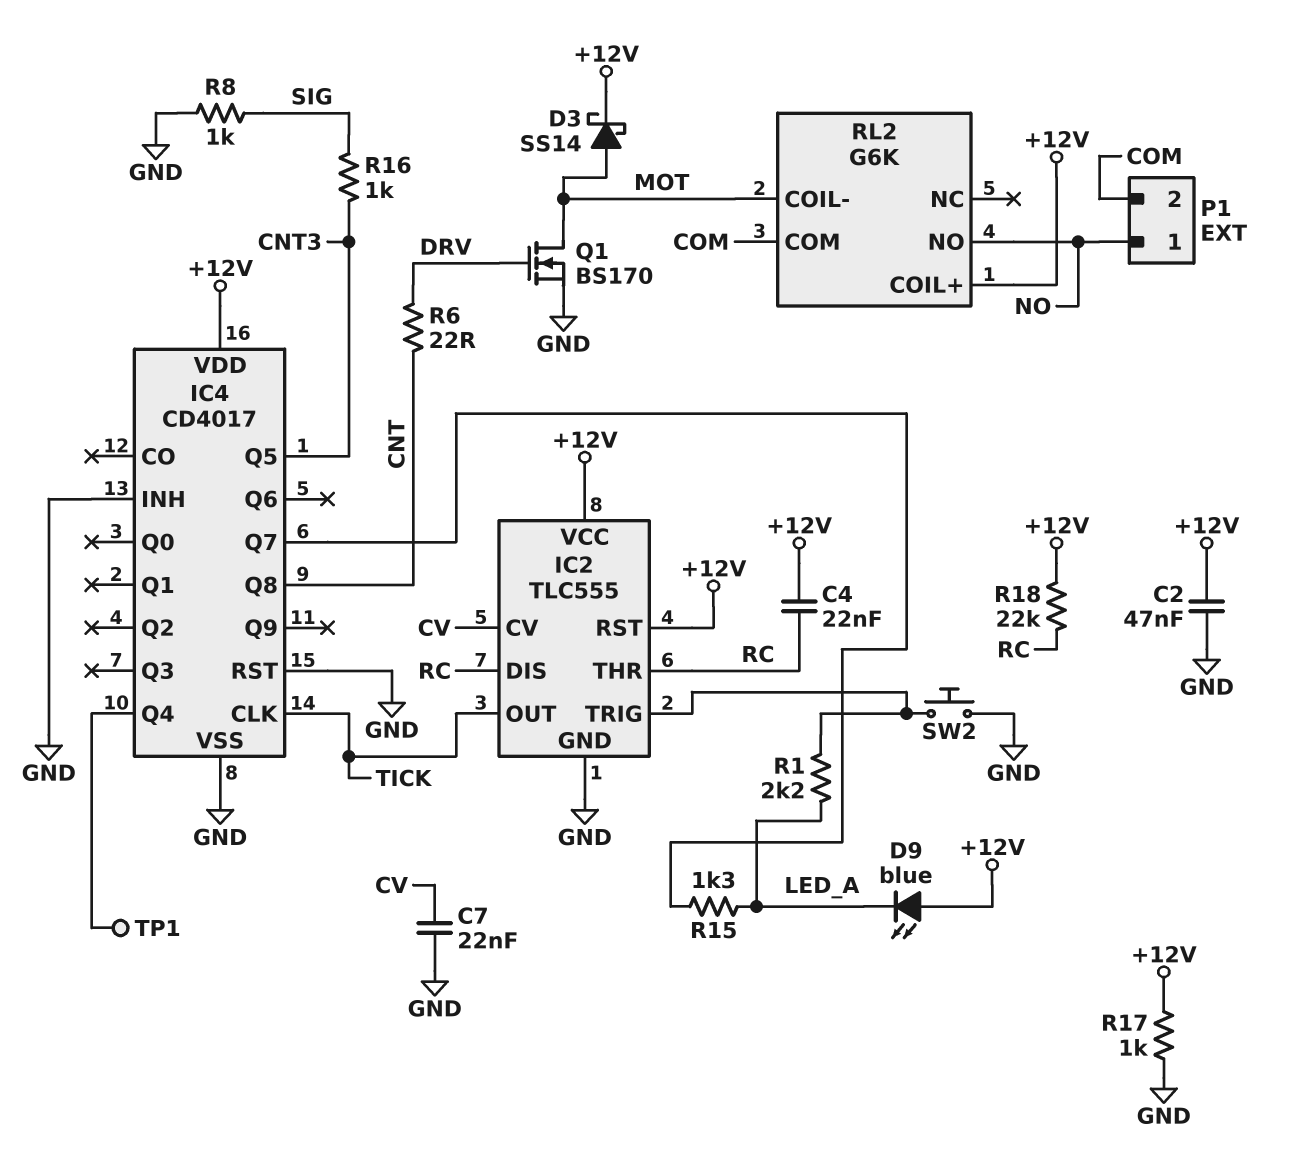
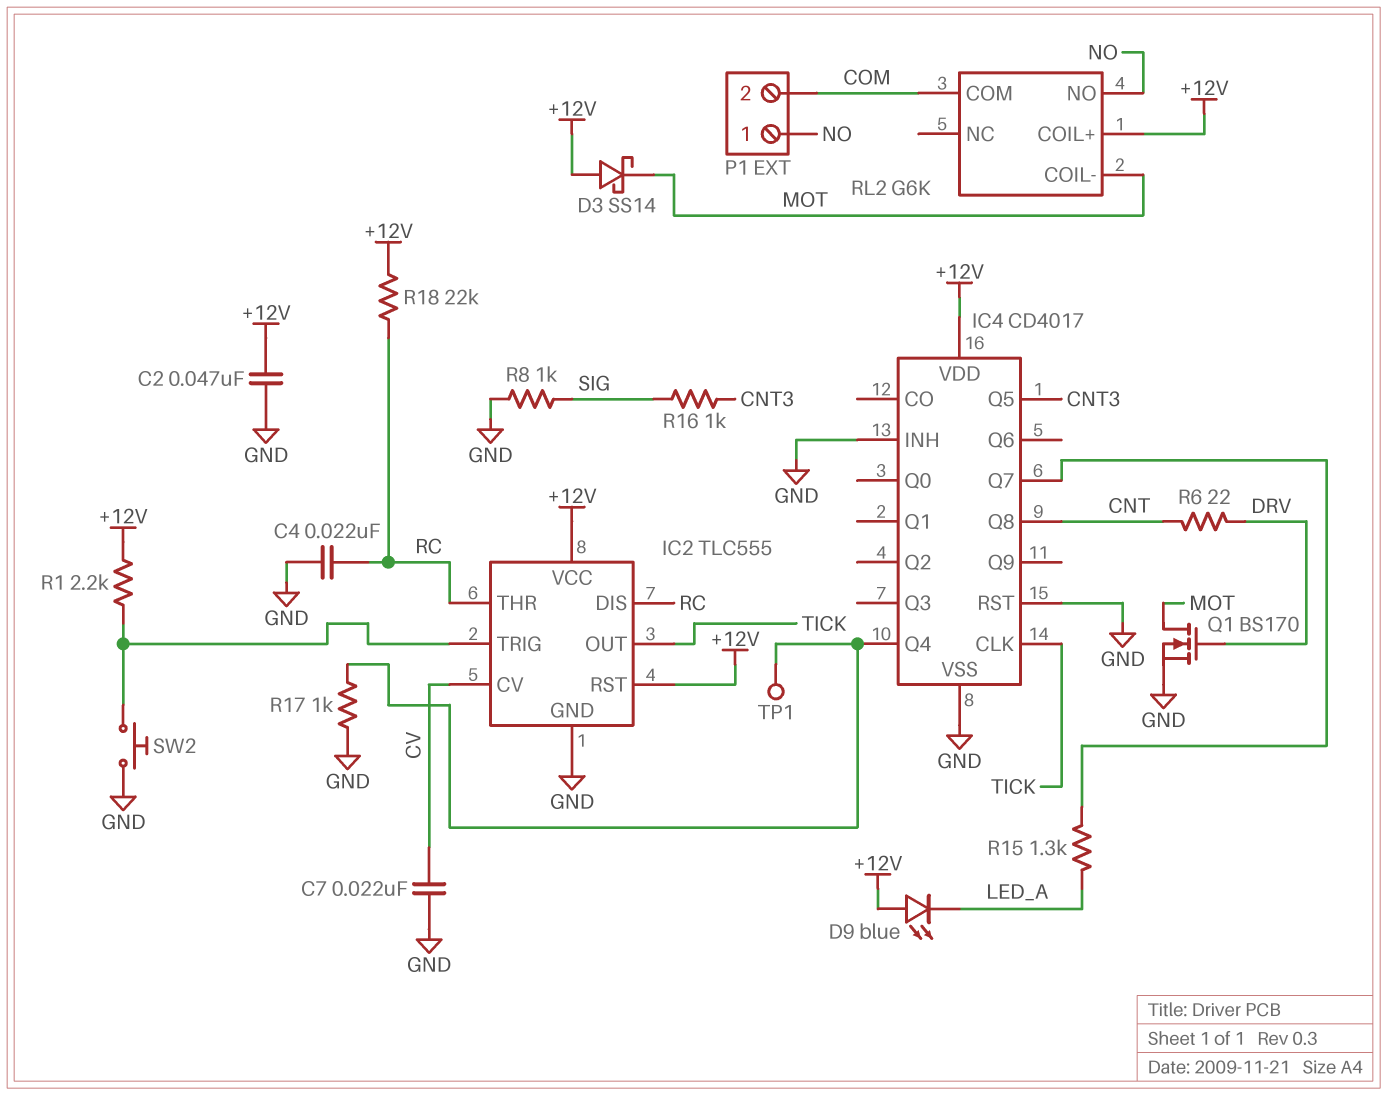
C4: 22nF (+12V, RC) -> 22nF (GND, RC)
D3: schottky SS14 (A MOT, K +12V) -> schottky SS14 (A +12V, K MOT)
R1: 2.2k (IC2/TRIG, LED_A) -> 2.2k (+12V, IC2/TRIG)
R17: 1k (+12V, GND) -> 1k (GND, IC4/Q4)

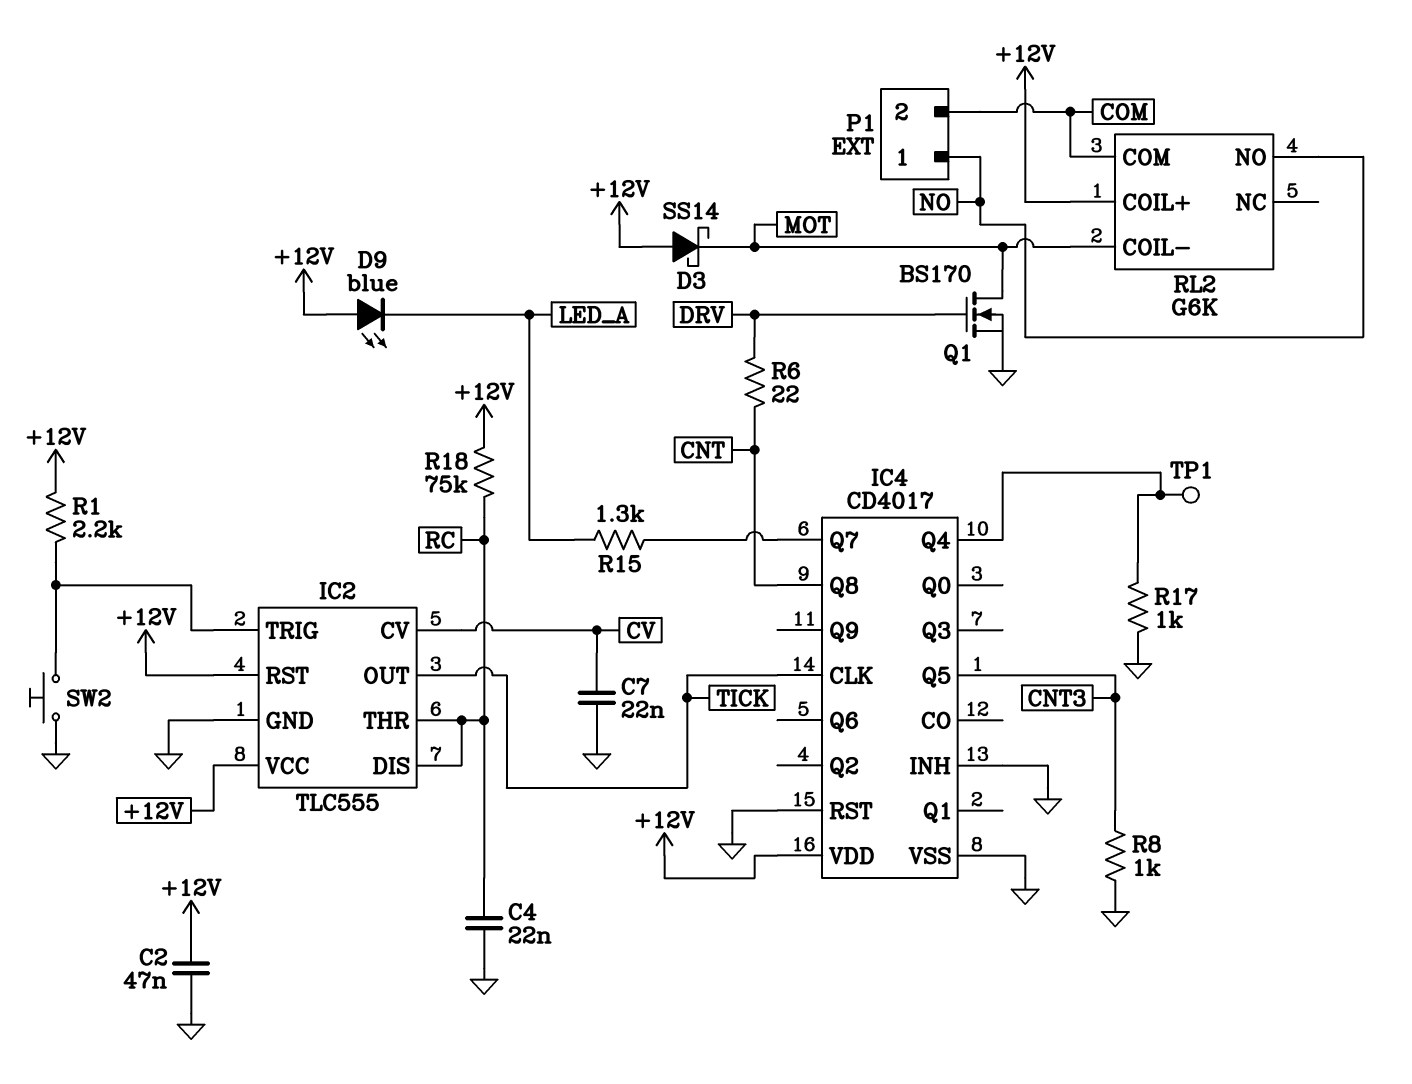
R8: 1k (GND, SIG) -> 1k (CNT3, GND)
R16: 1k (CNT3, SIG) -> none
R18: 22k (+12V, RC) -> 75k (+12V, RC)

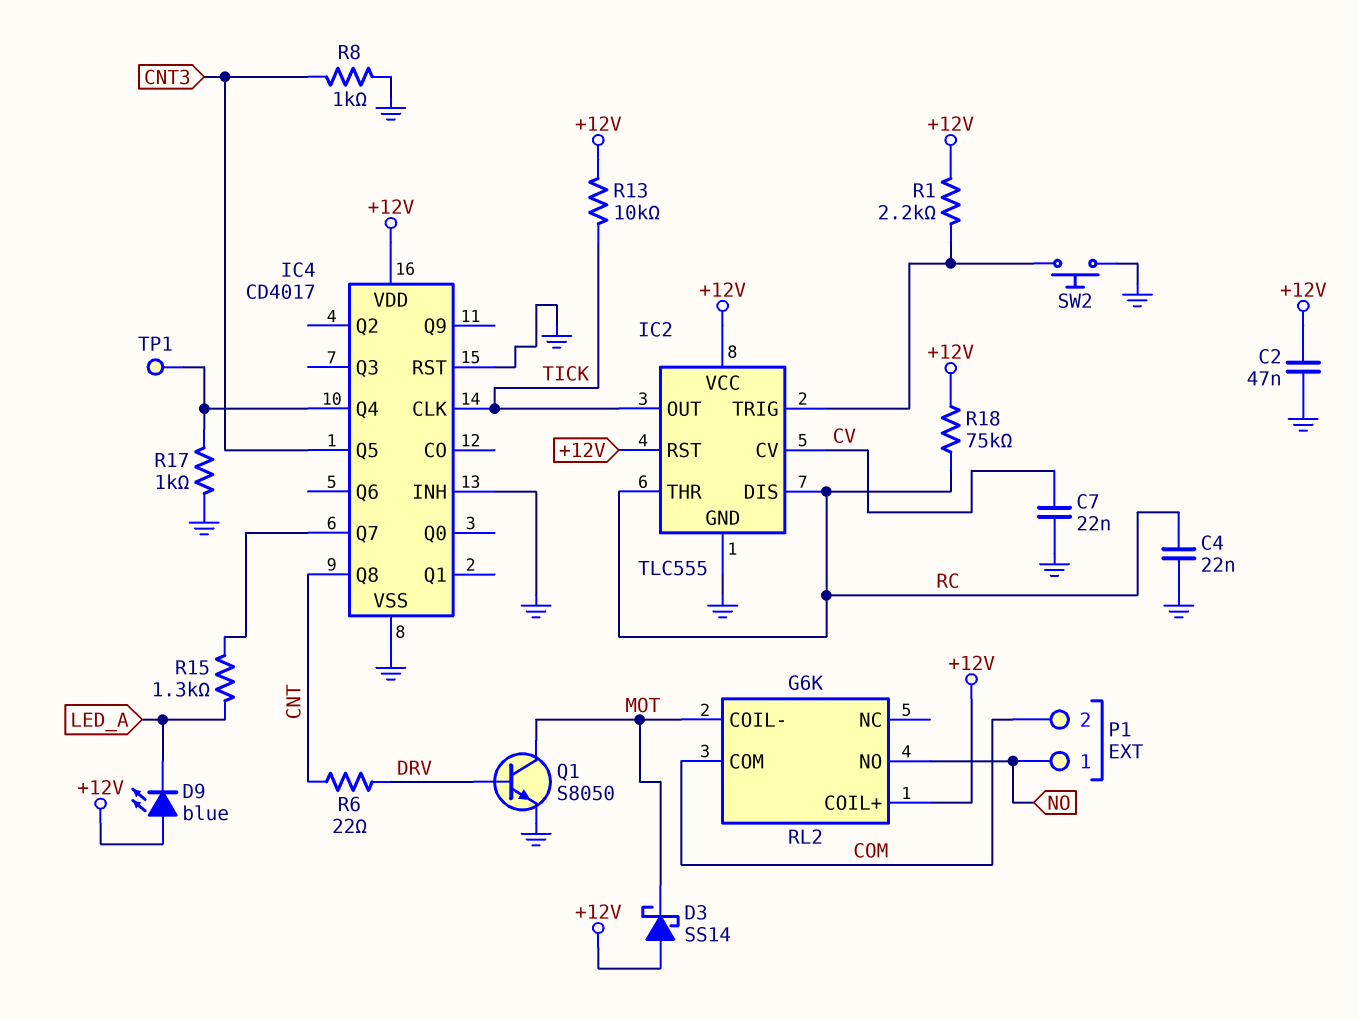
Q1: NMOS BS170 (G DRV, D MOT, S GND) -> NPN S8050 (B DRV, C MOT, E GND)
R13: none -> 10k (+12V, TICK)

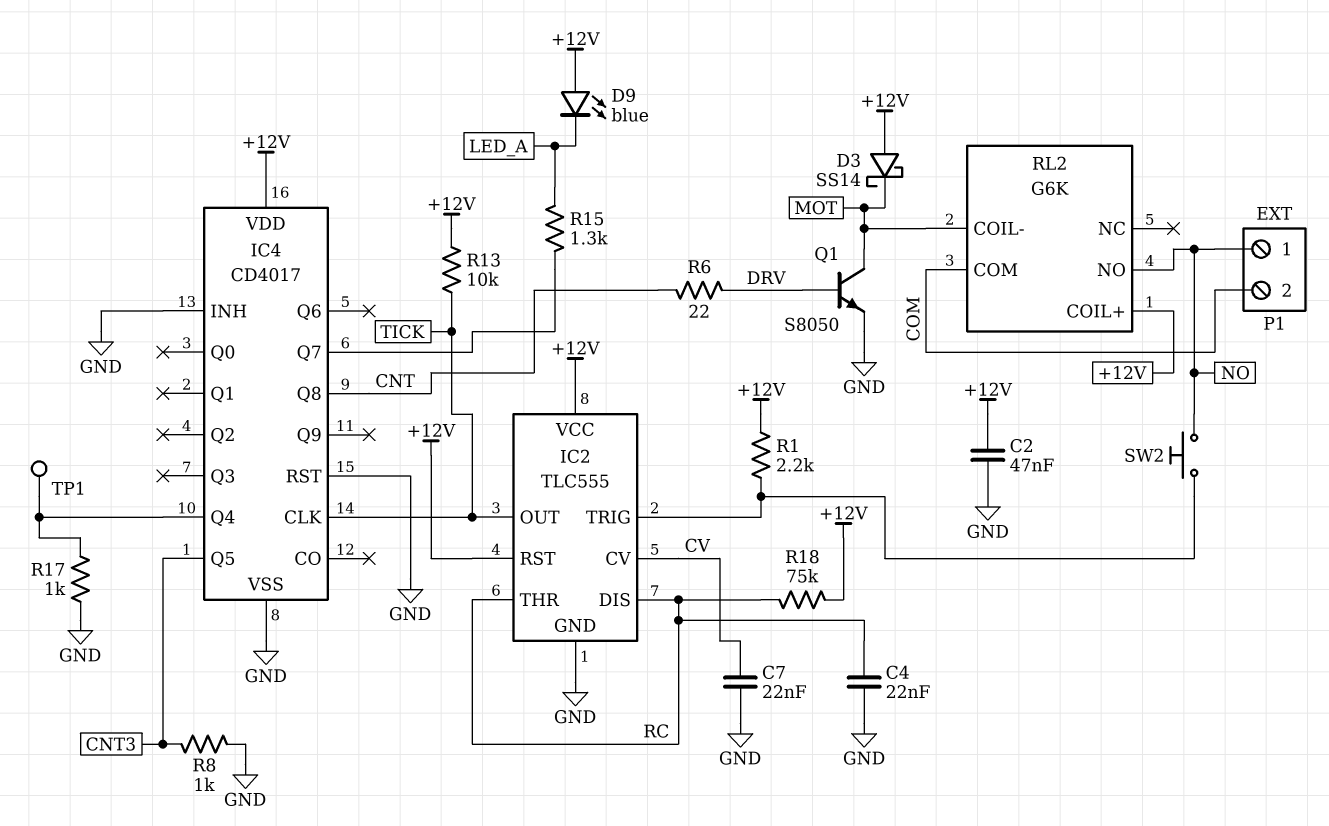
SW2: button (GND, IC2/TRIG) -> button (IC2/TRIG, NO)

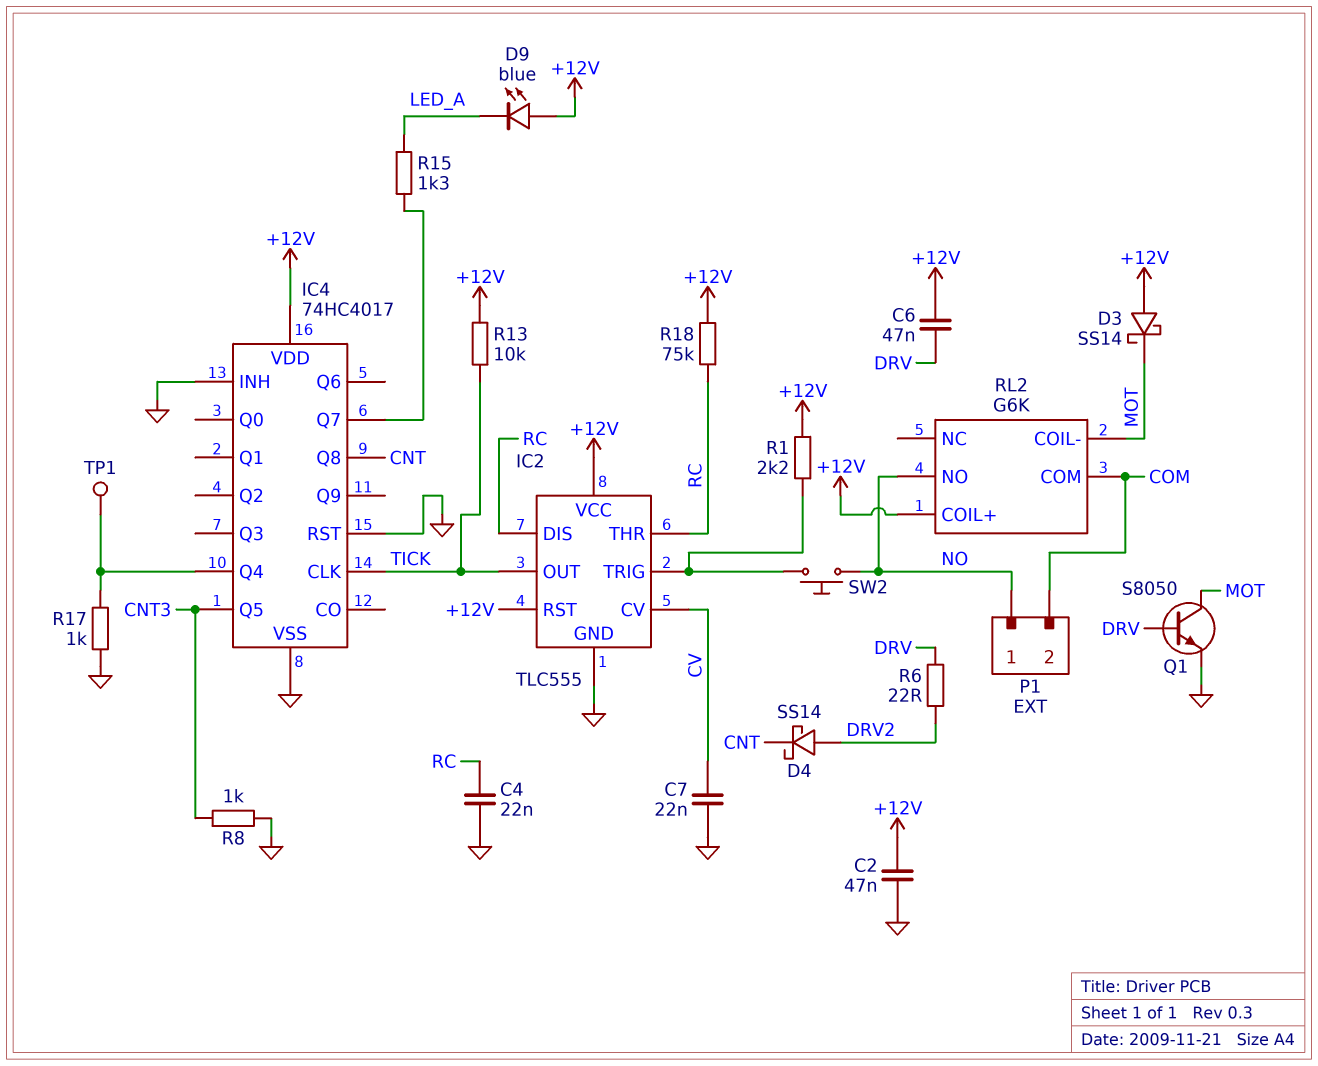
C6: none -> 47nF (+12V, DRV)
D4: none -> schottky SS14 (A DRV2, K CNT)
IC4: CD4017 -> 74HC4017
R6: 22 (CNT, DRV) -> 22 (DRV, DRV2)

